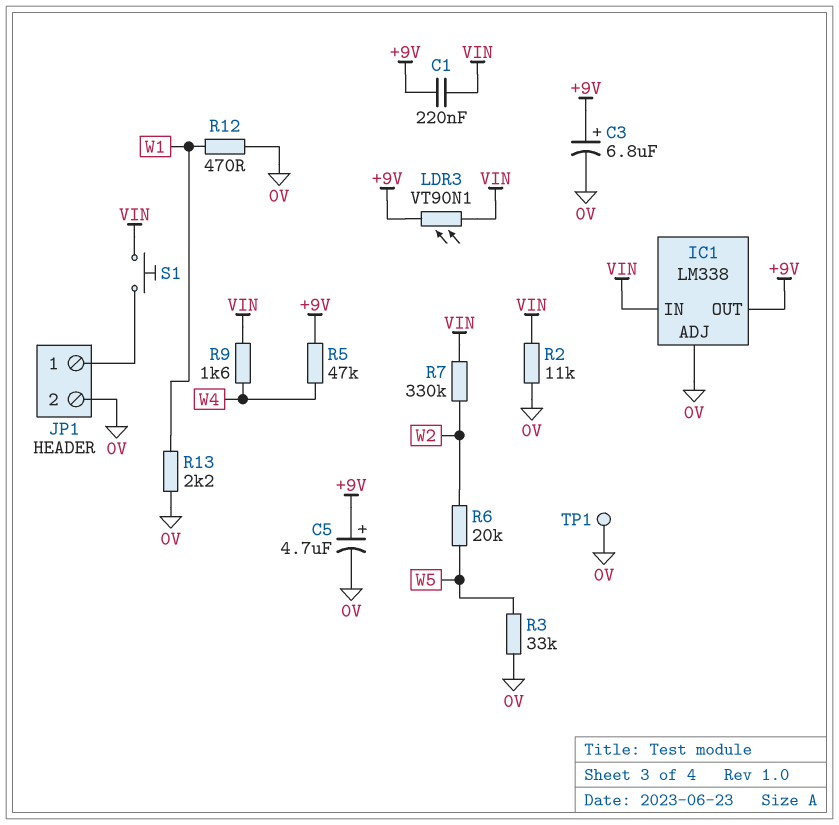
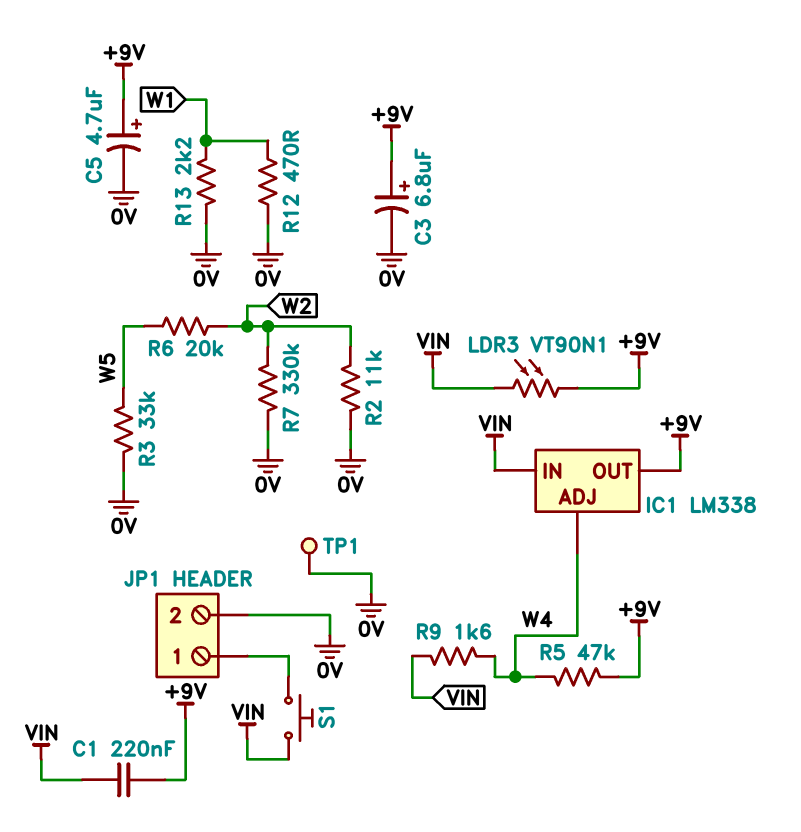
IC1 pin ADJ: 0V -> W4
R2: 11k (0V, VIN) -> 11k (0V, W2)
R7: 330k (VIN, W2) -> 330k (0V, W2)

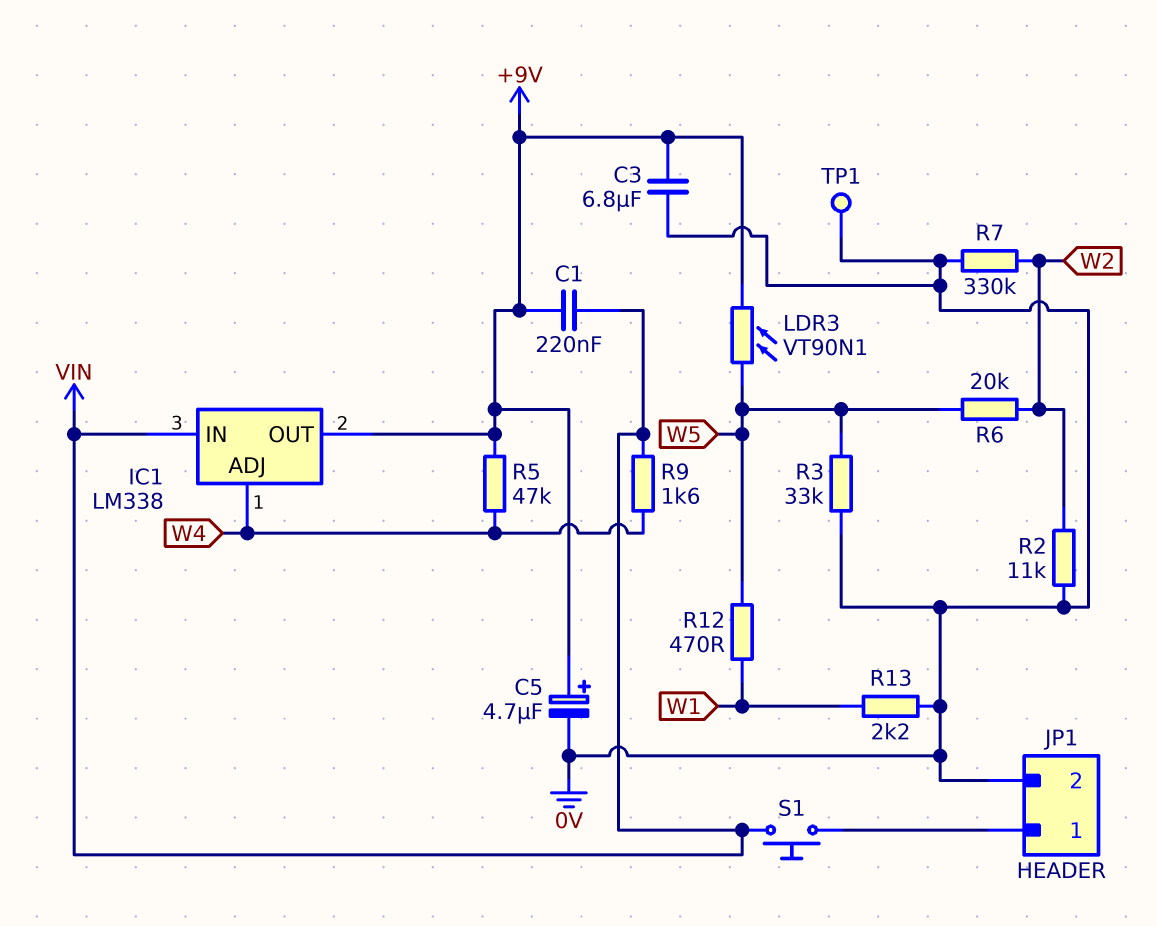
C3: 6.8uF (plus +9V, minus 0V) -> 6.8uF (+9V, 0V)
LDR3: VT90N1 (+9V, VIN) -> VT90N1 (+9V, W5)
R12: 470 (0V, W1) -> 470 (W1, W5)

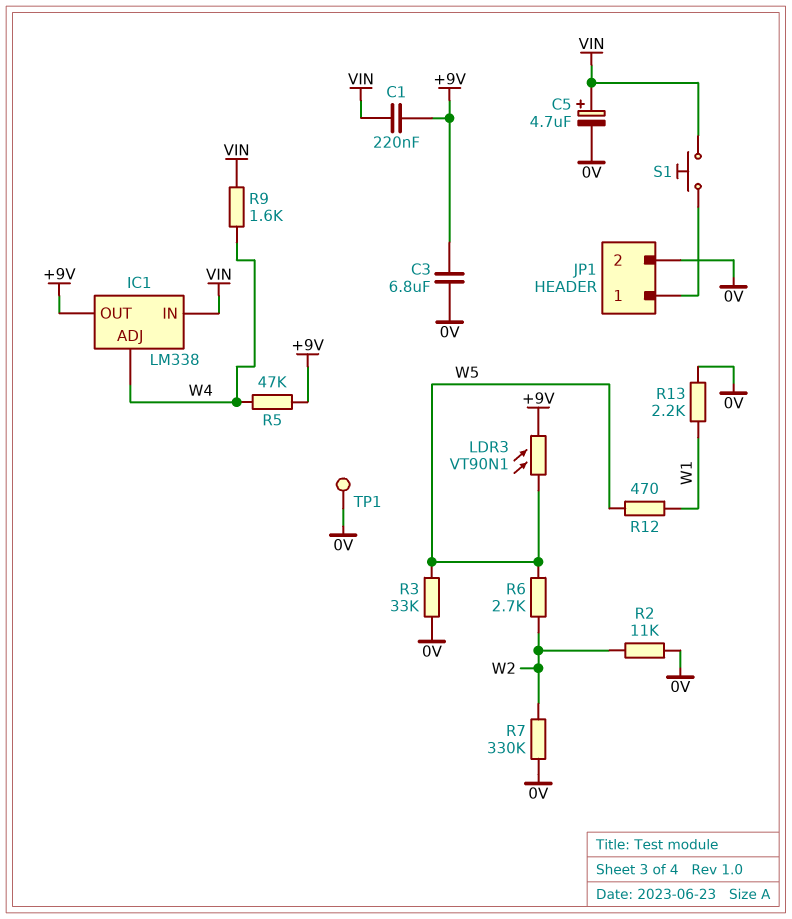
C5: 4.7uF (plus +9V, minus 0V) -> 4.7uF (plus VIN, minus 0V)
R6: 20k (W2, W5) -> 2.7k (W2, W5)

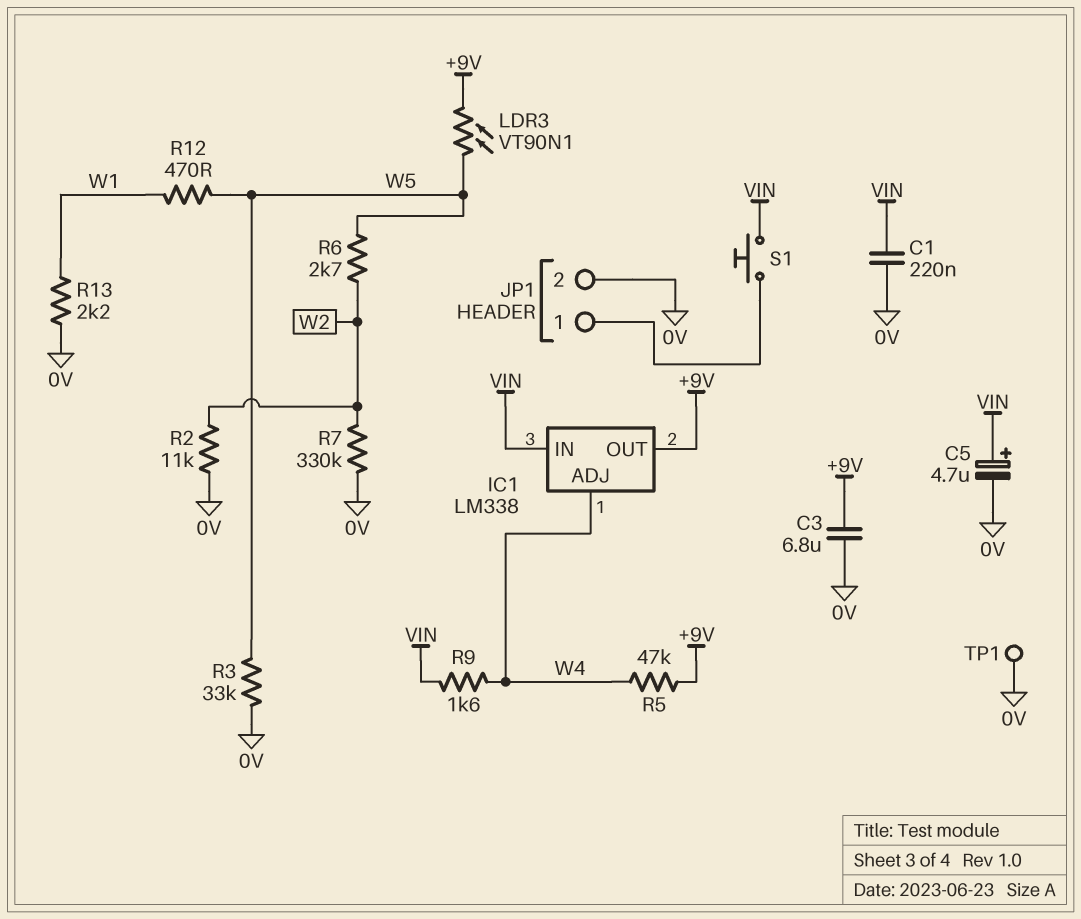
C1: 220nF (+9V, VIN) -> 220nF (0V, VIN)

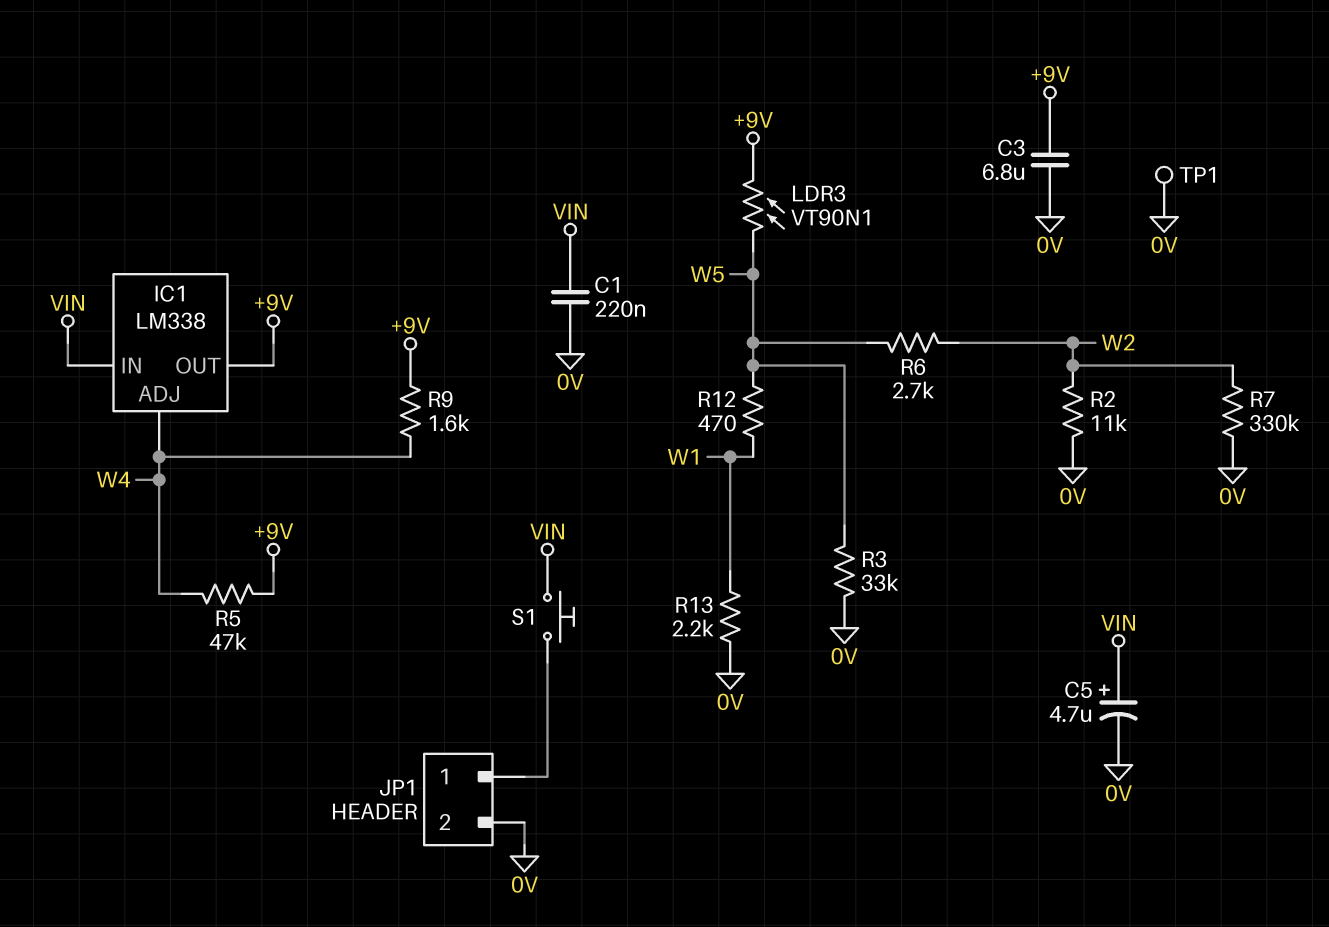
R9: 1.6k (VIN, W4) -> 1.6k (+9V, W4)

